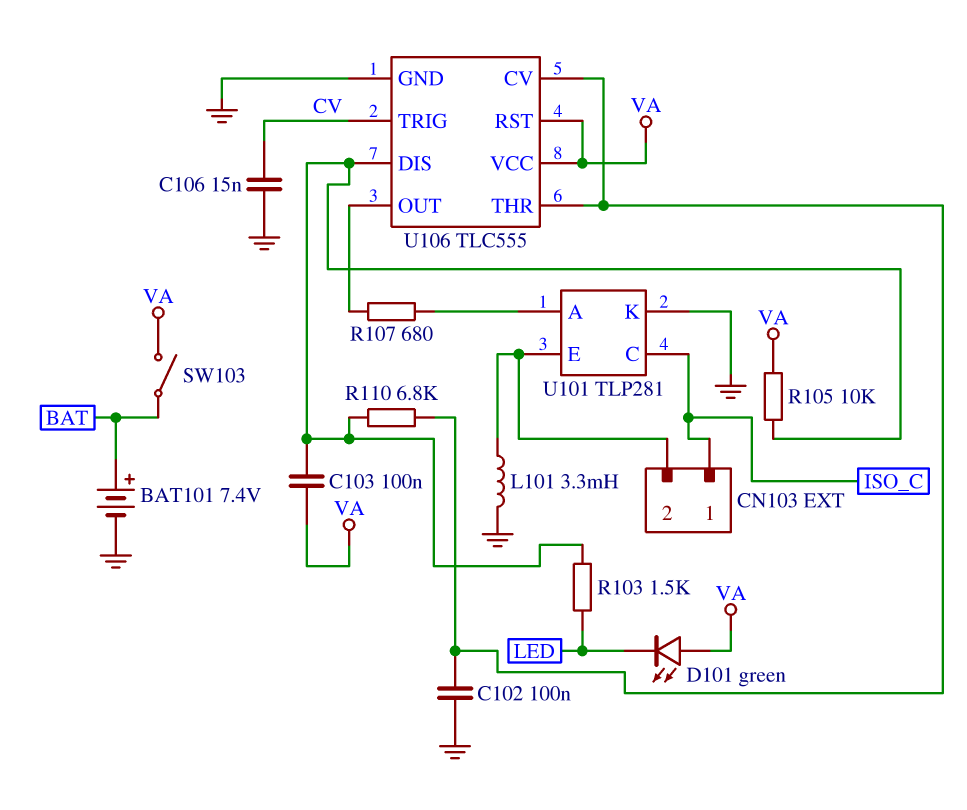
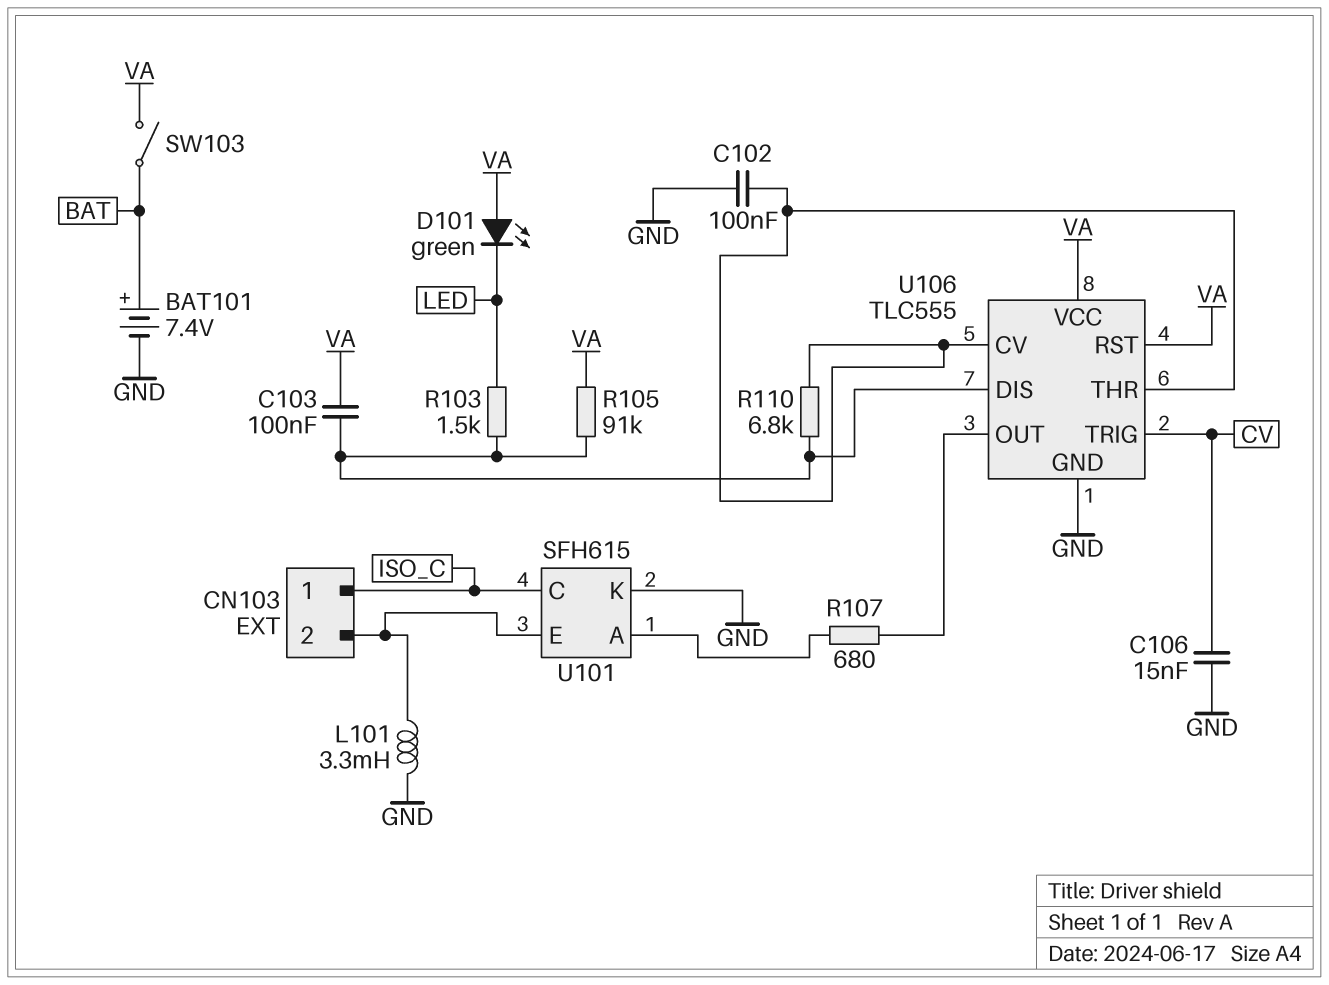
R105: 10k (U106/DIS, VA) -> 91k (U106/DIS, VA)
U101: TLP281 -> SFH615

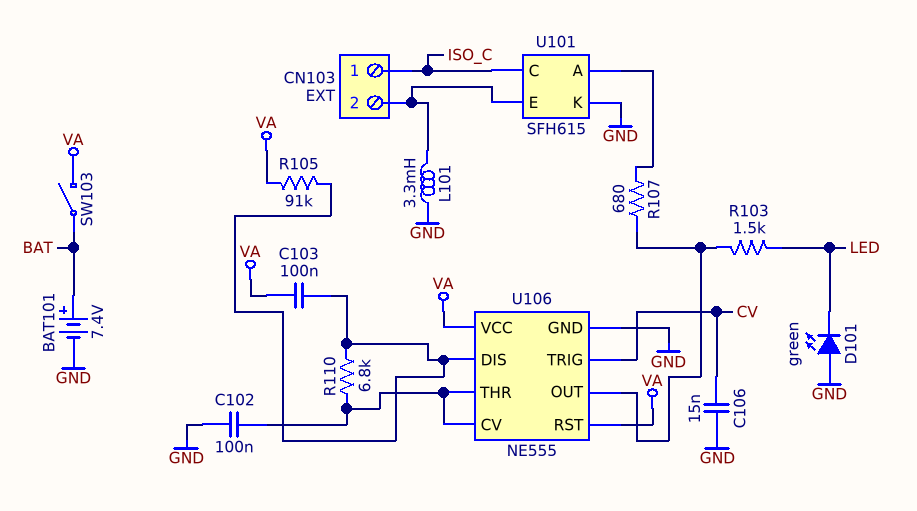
D101: LED green (A VA, K LED) -> LED green (A GND, K LED)
R103: 1.5k (LED, U106/DIS) -> 1.5k (LED, U106/OUT)
U106: TLC555 -> NE555

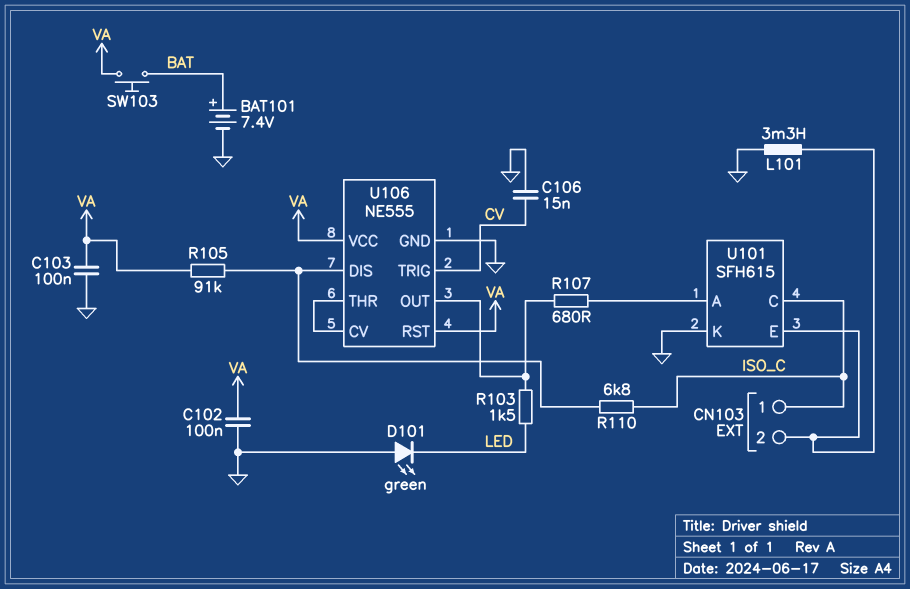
C102: 100nF (GND, U106/CV) -> 100nF (GND, VA)
C103: 100nF (U106/DIS, VA) -> 100nF (GND, VA)
R110: 6.8k (U106/CV, U106/DIS) -> 6.8k (ISO_C, U106/DIS)
SW103: switch (BAT, VA) -> button (BAT, VA)

